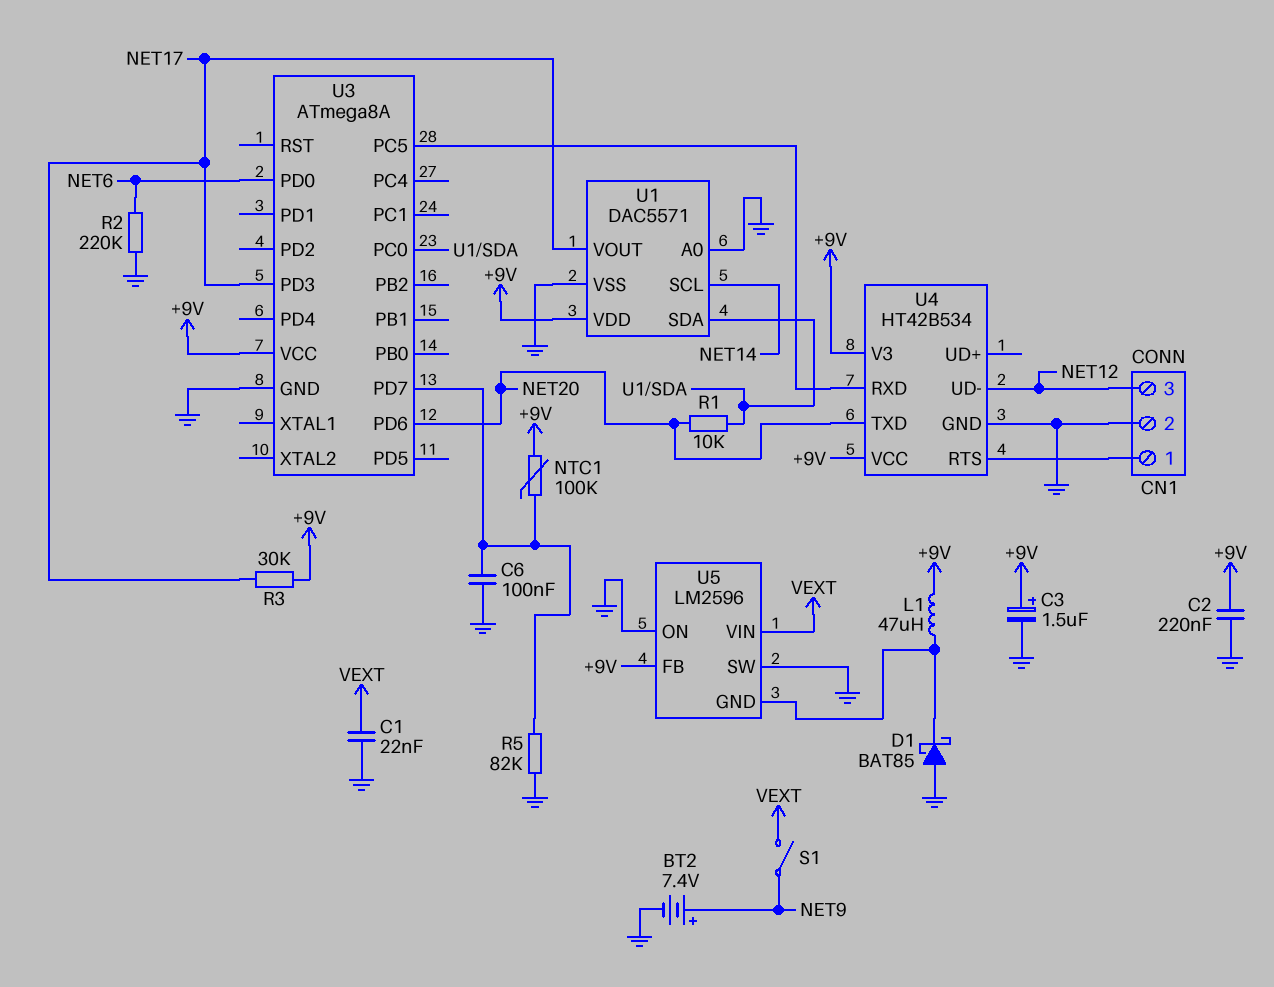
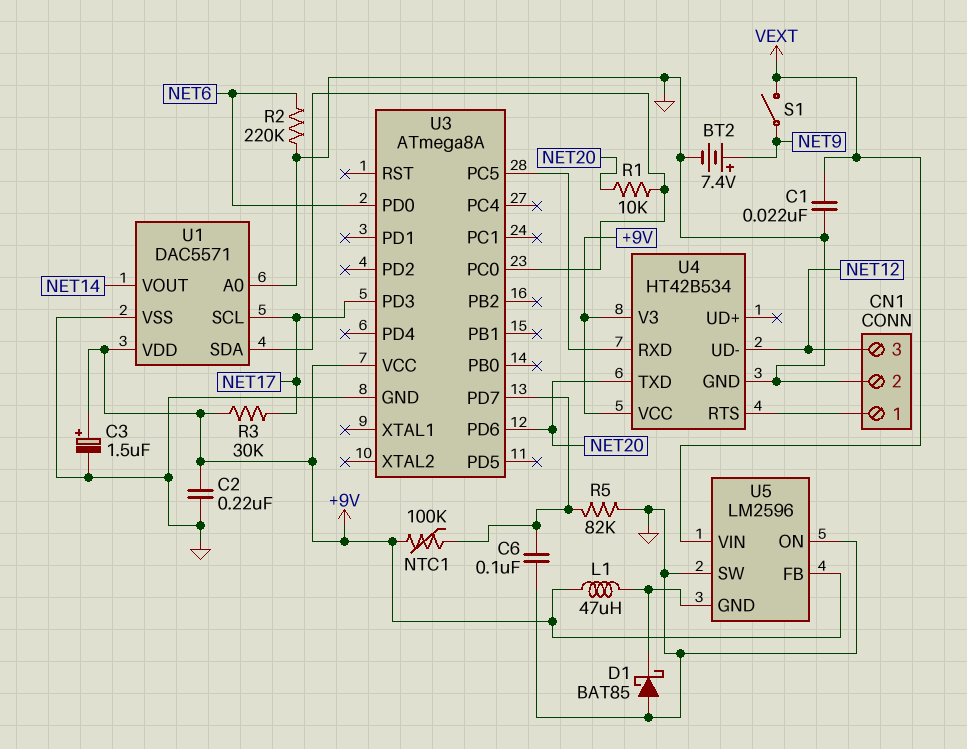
U1 pin SCL: NET14 -> NET17
U1 pin VOUT: NET17 -> NET14

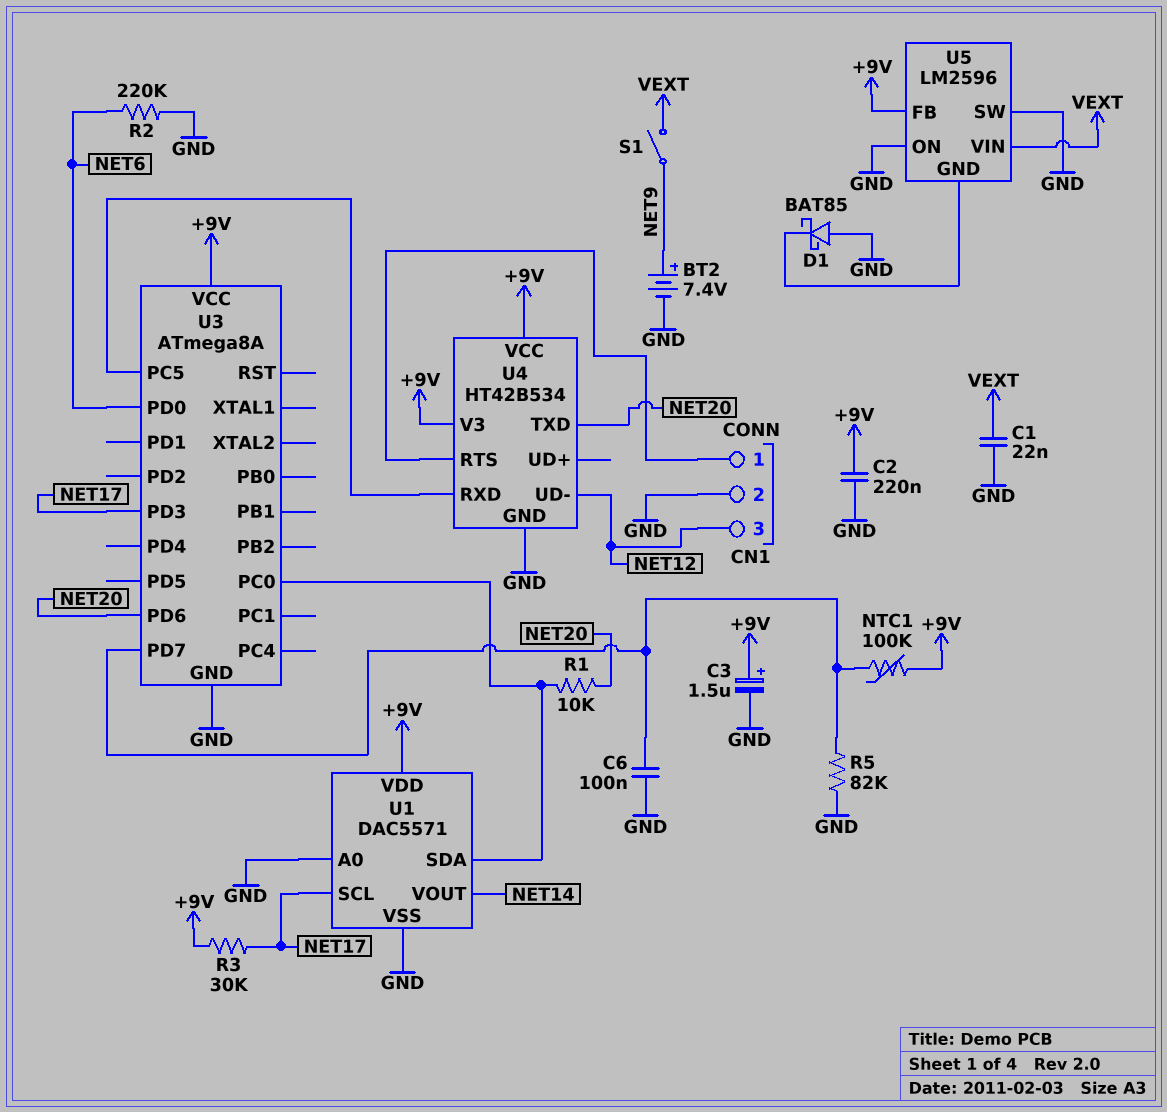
L1: 47uH (+9V, U5/GND) -> none

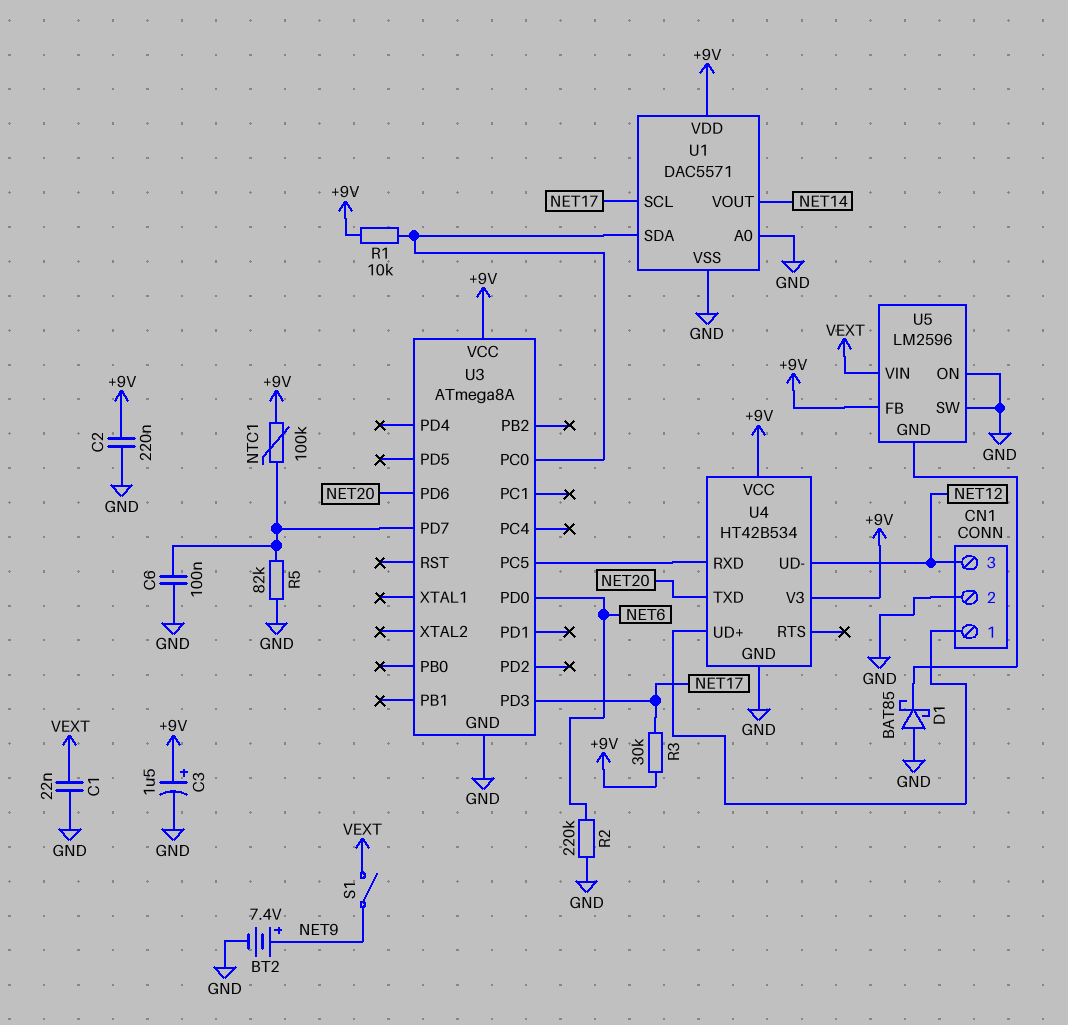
R1: 10k (NET20, U1/SDA) -> 10k (+9V, U1/SDA)
U4 pin RTS: CN1/1 -> none
U4 pin UD+: none -> CN1/1

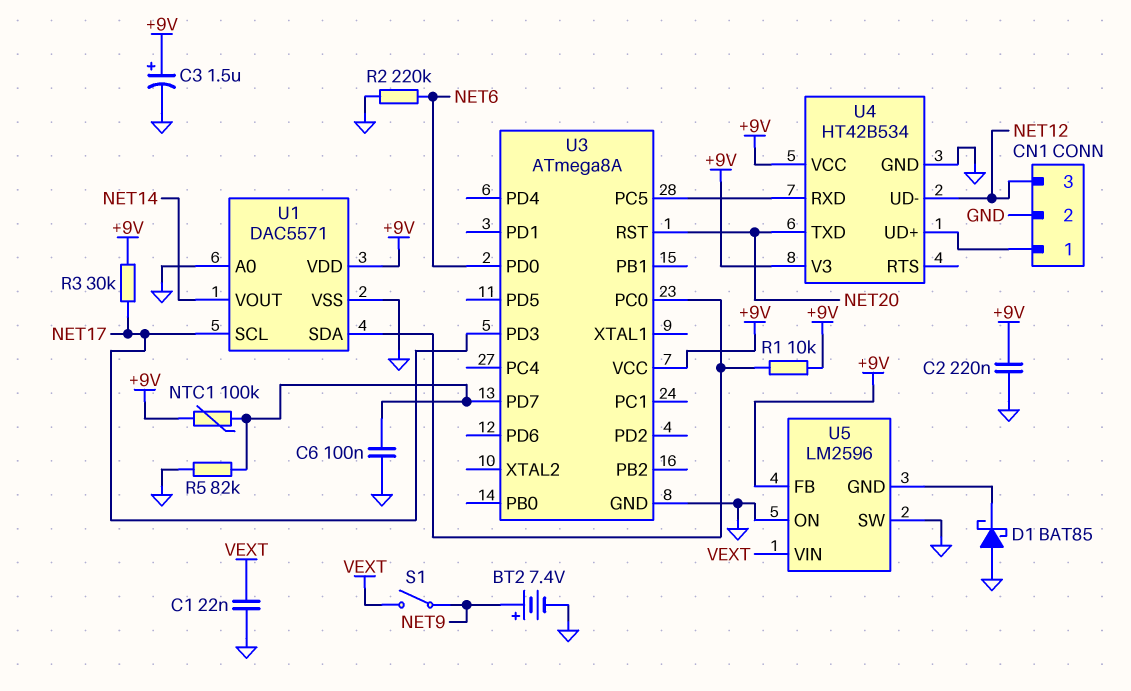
U3 pin PD6: NET20 -> none
U3 pin RST: none -> NET20

